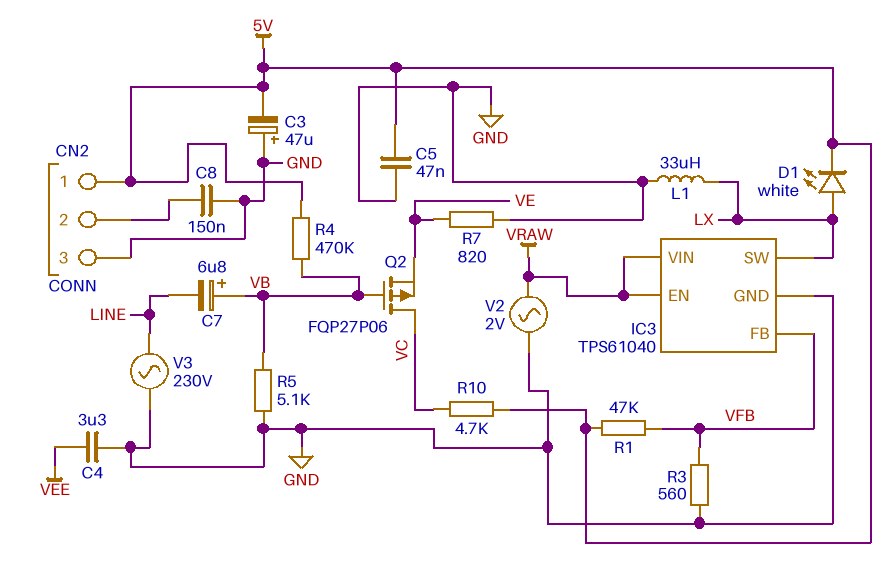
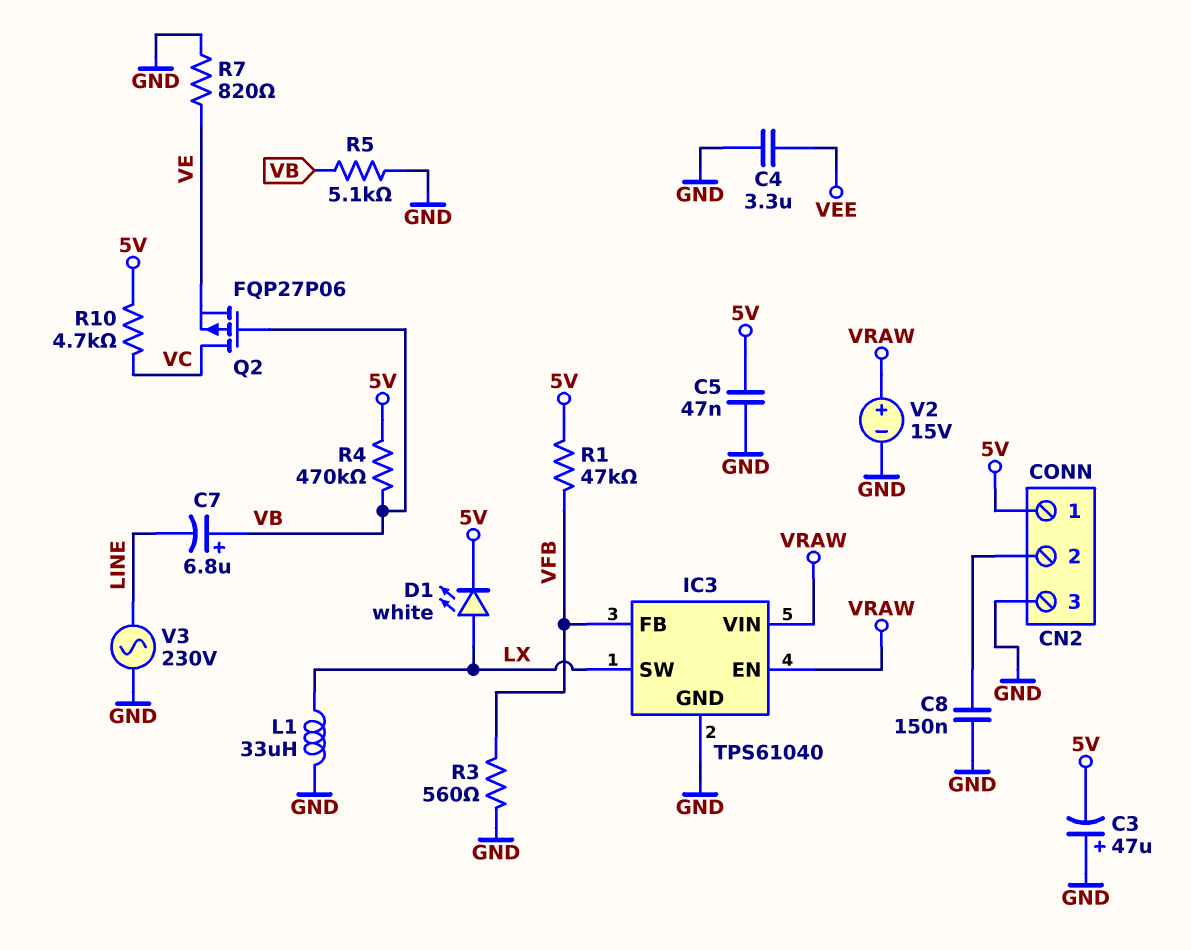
V2: AC 2V (GND, VRAW) -> 15V (plus VRAW, minus GND)

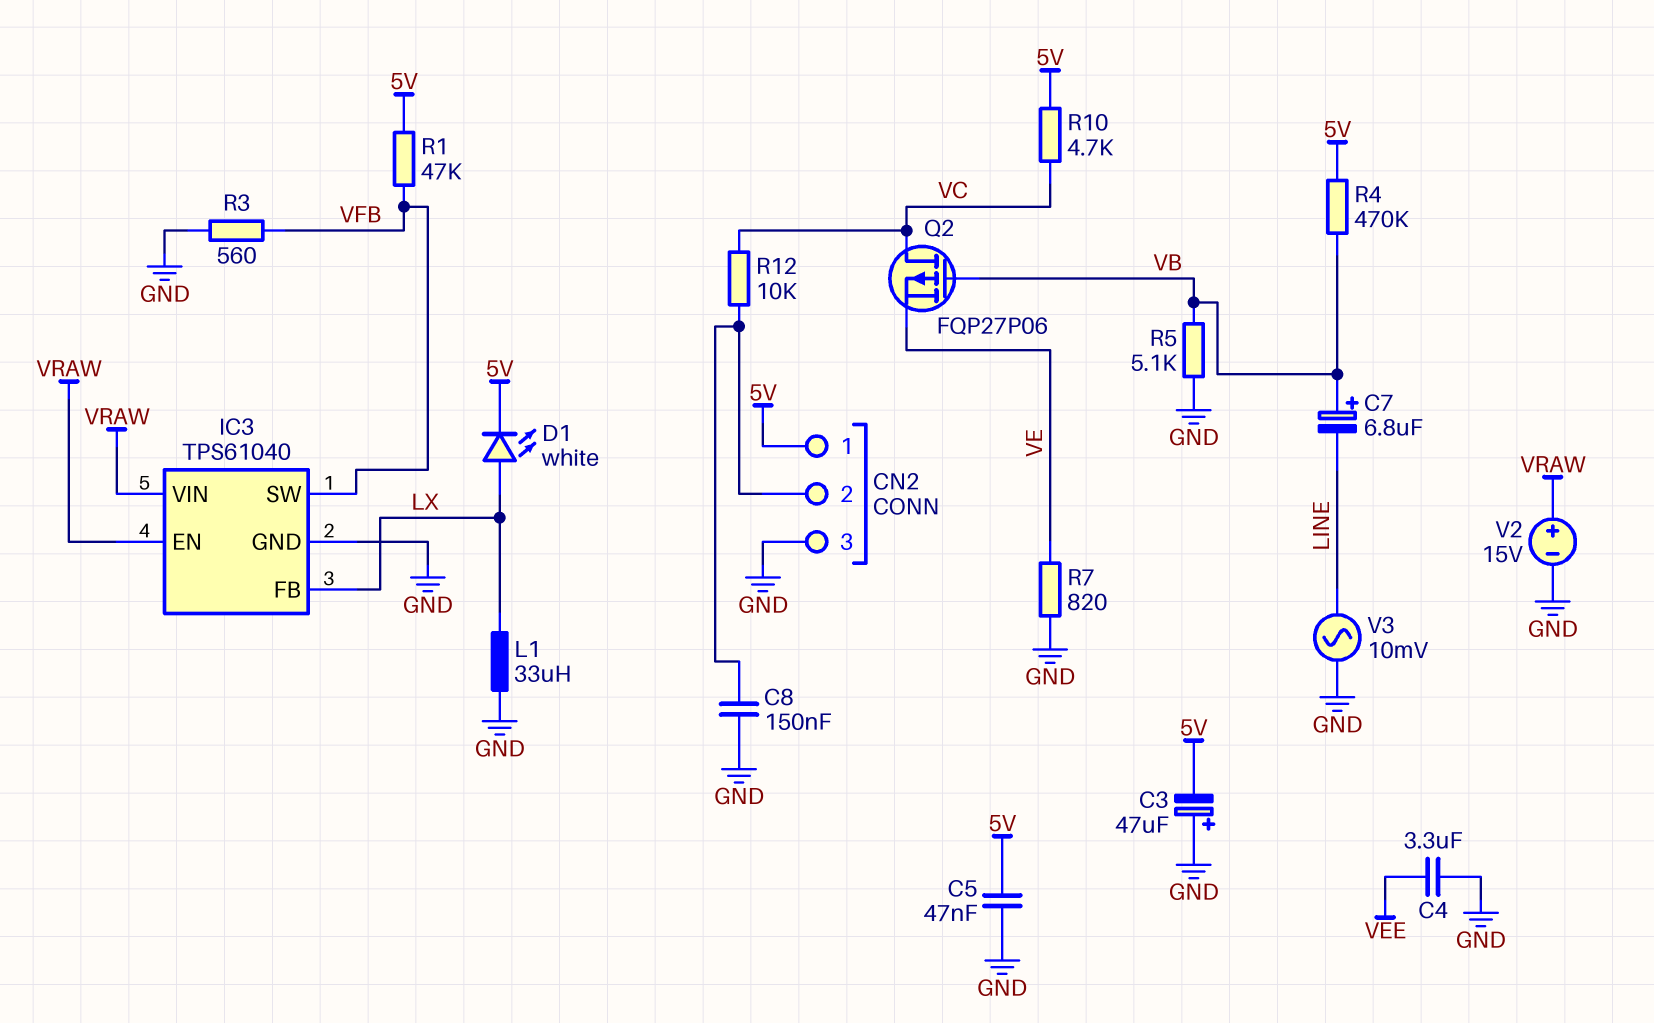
IC3 pin FB: VFB -> LX
IC3 pin SW: LX -> VFB
R12: none -> 10k (CN2/2, VC)
V3: AC 230V (GND, LINE) -> AC 10mV (GND, LINE)

